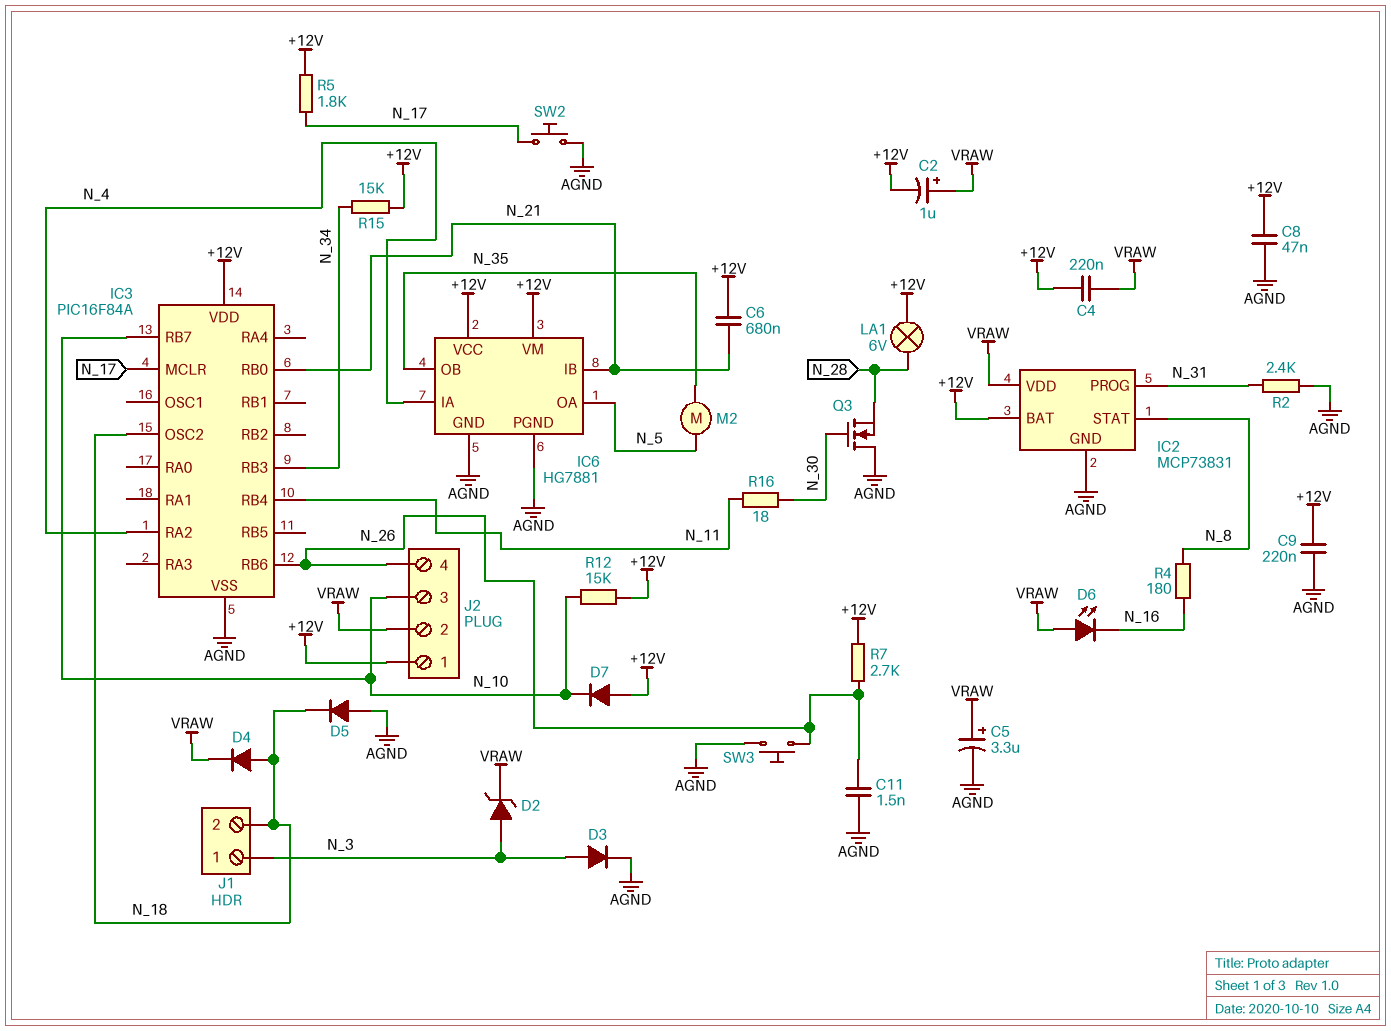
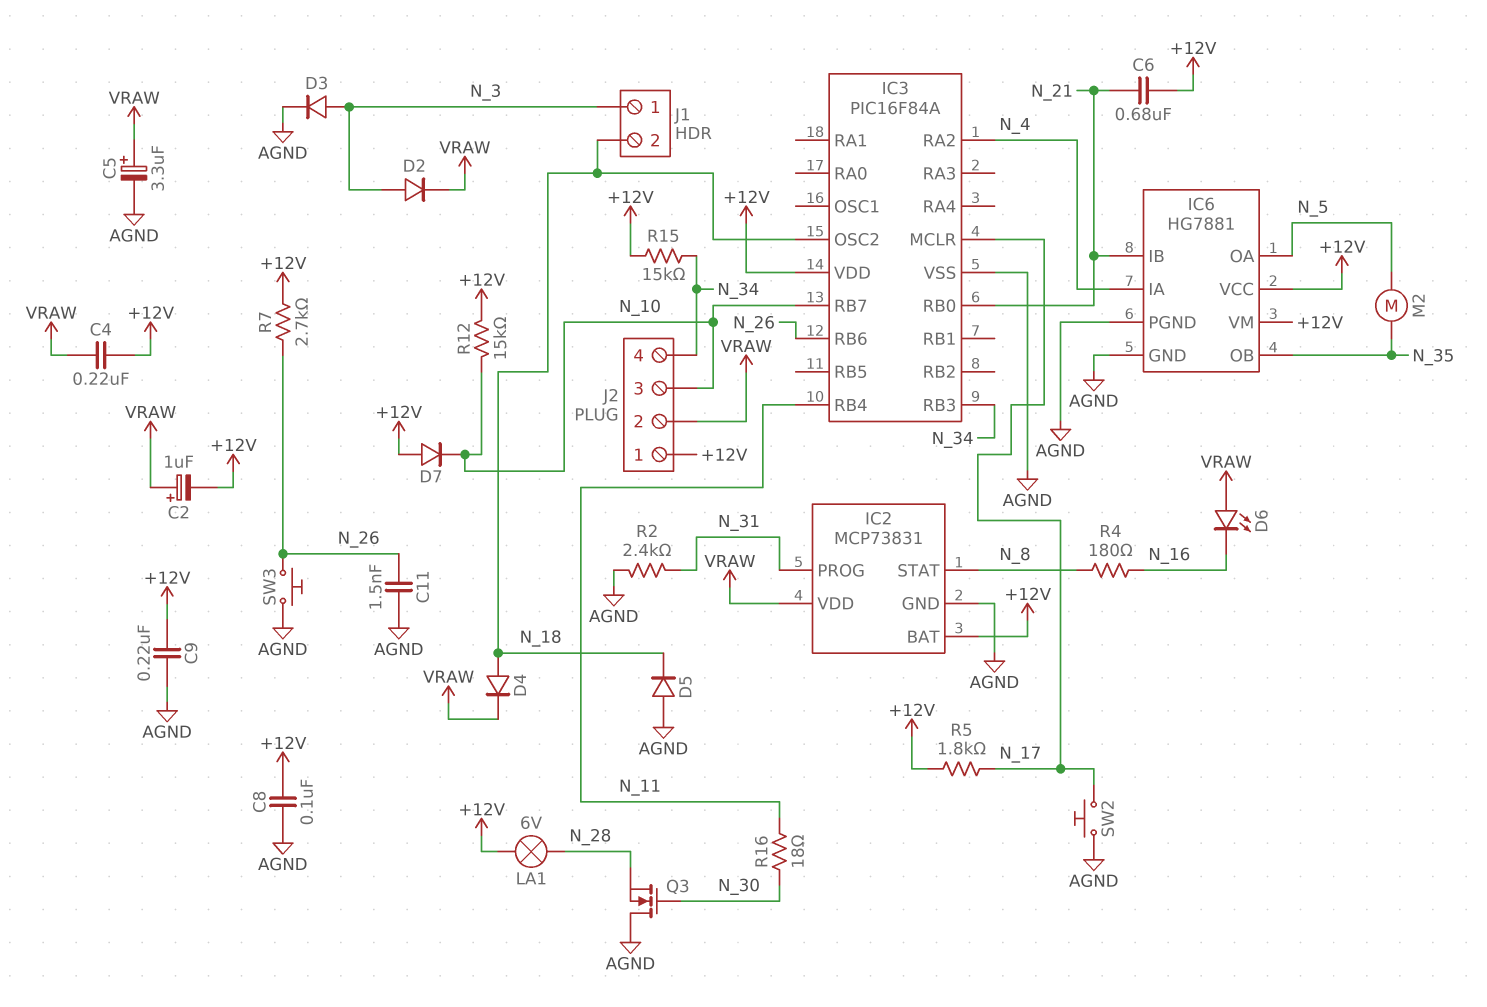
C8: 47nF (+12V, AGND) -> 100nF (+12V, AGND)
D2: zener (A N_3, K VRAW) -> diode (A N_3, K VRAW)
J2 pin 4: N_26 -> N_34

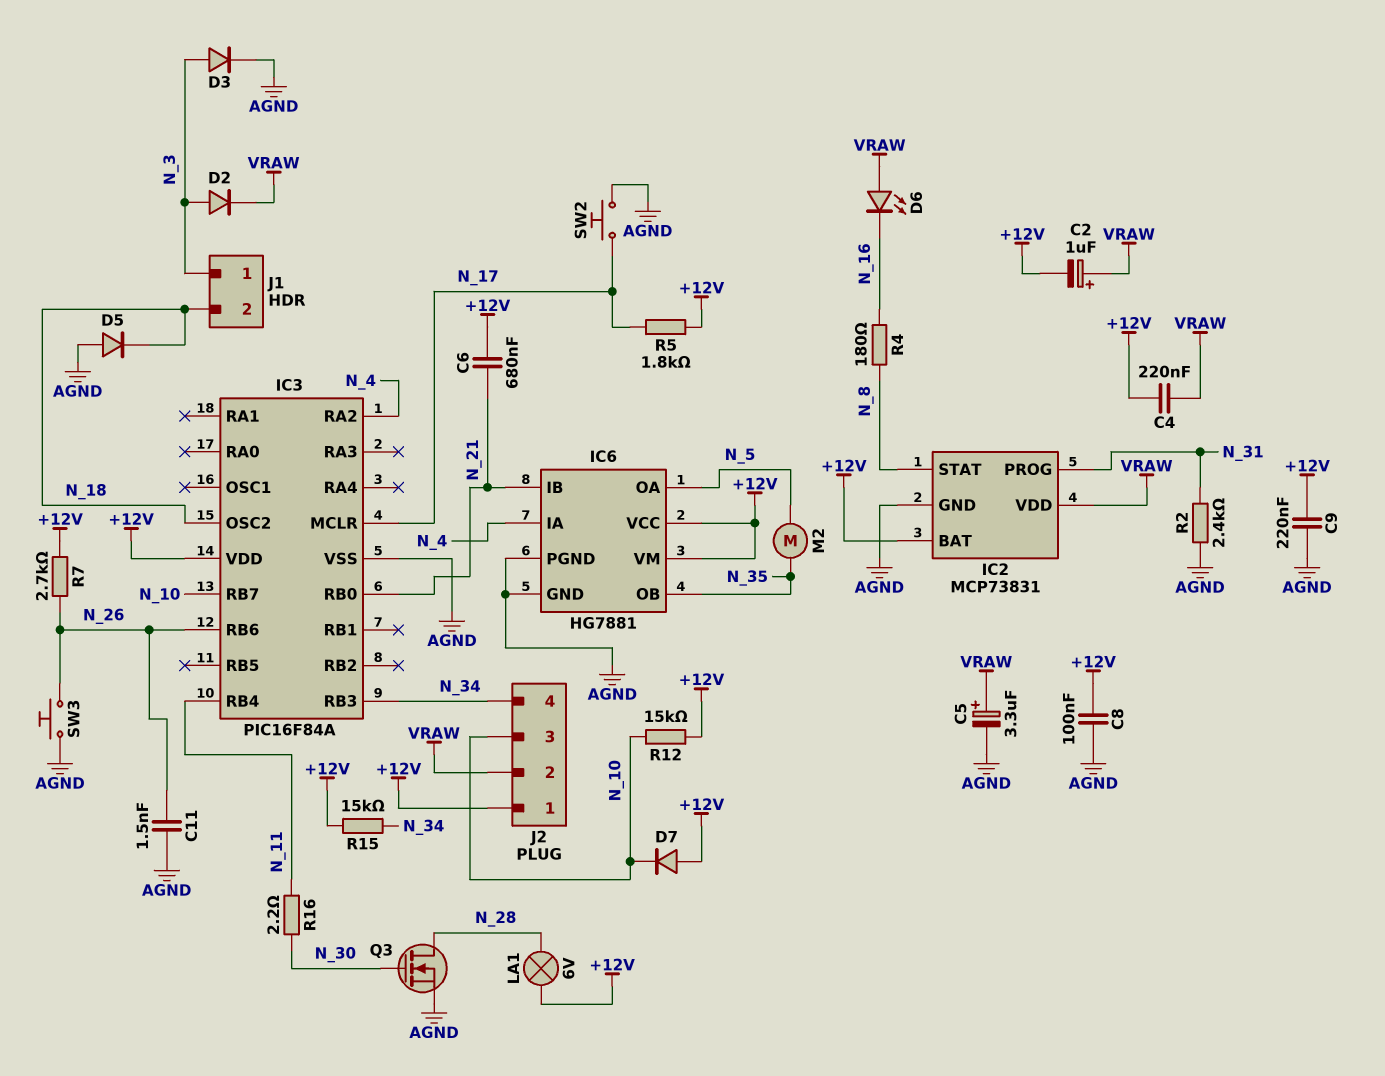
D4: diode (A N_18, K VRAW) -> none
Q3: NMOS (G N_30, D AGND, S N_28) -> NMOS (G N_30, D N_28, S AGND)
R16: 18 (N_11, N_30) -> 2.2 (N_11, N_30)

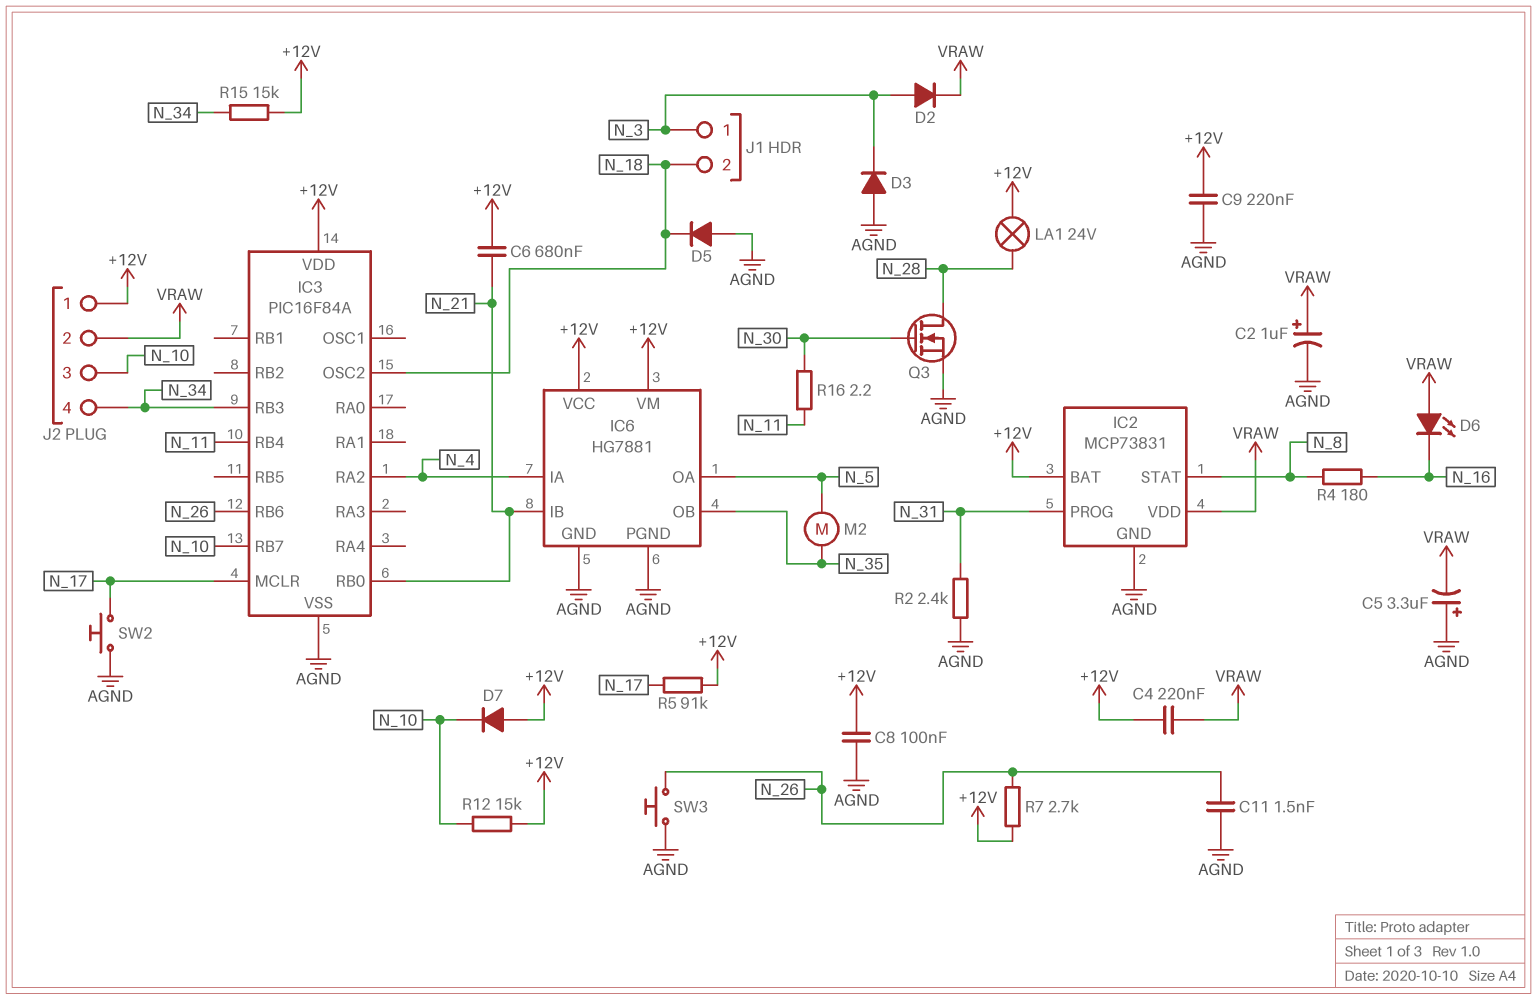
C2: 1uF (plus VRAW, minus +12V) -> 1uF (plus VRAW, minus AGND)
C5: 3.3uF (plus VRAW, minus AGND) -> 3.3uF (plus AGND, minus VRAW)
D3: diode (A N_3, K AGND) -> diode (A AGND, K N_3)
LA1: lamp 6V (+12V, N_28) -> lamp 24V (+12V, N_28)
R5: 1.8k (+12V, N_17) -> 91k (+12V, N_17)

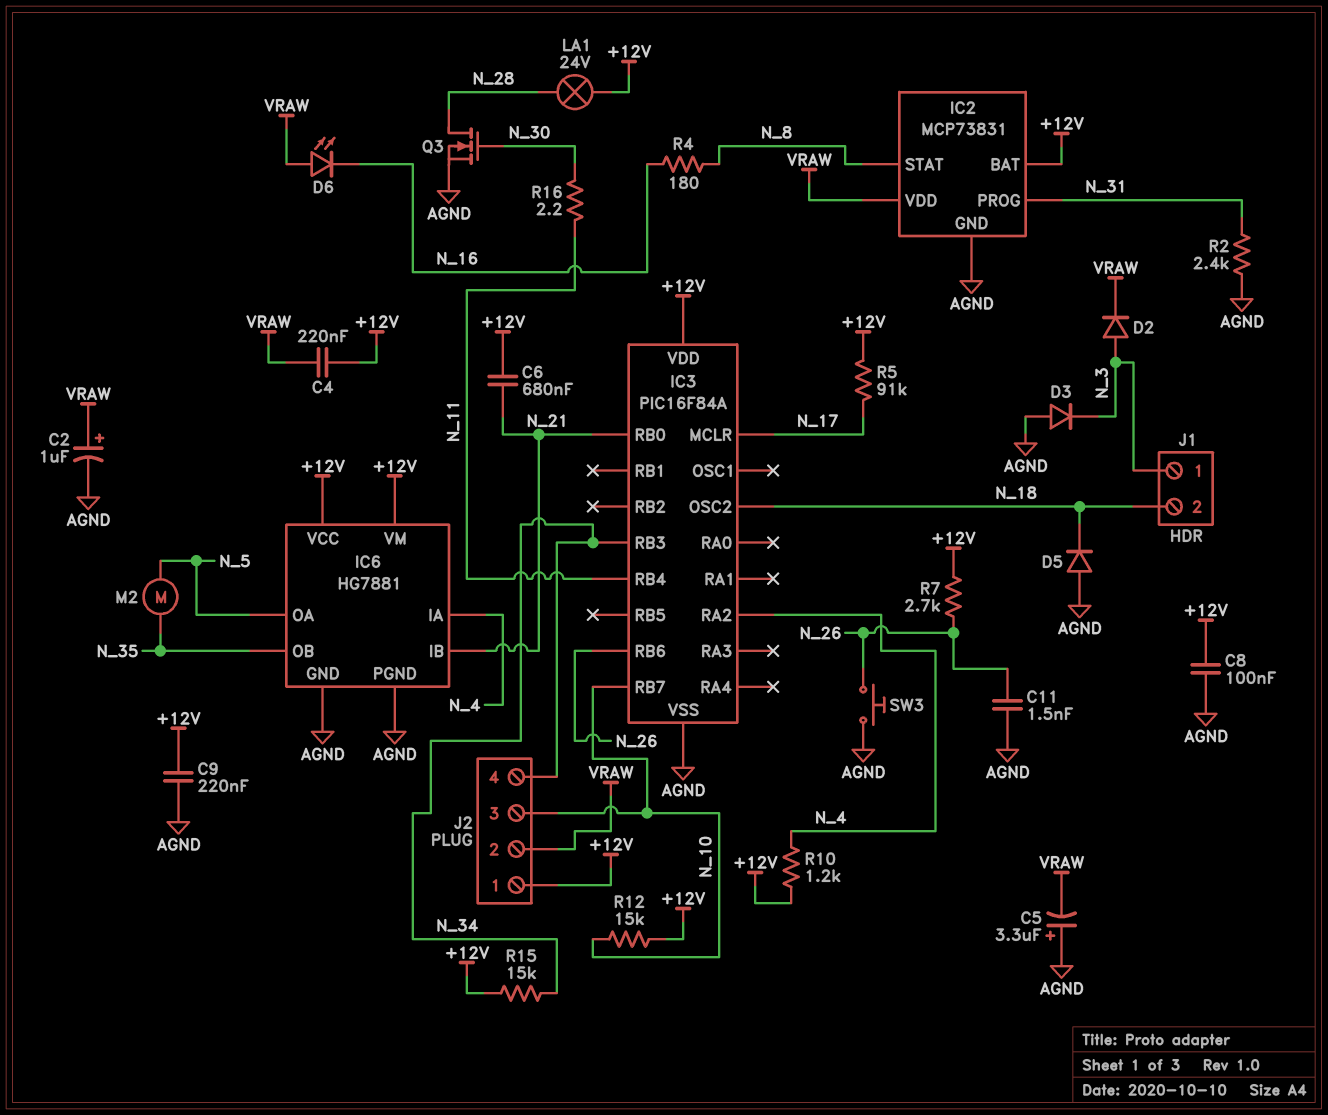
D7: diode (A +12V, K N_10) -> none
R10: none -> 1.2k (+12V, N_4)
SW2: button (AGND, N_17) -> none

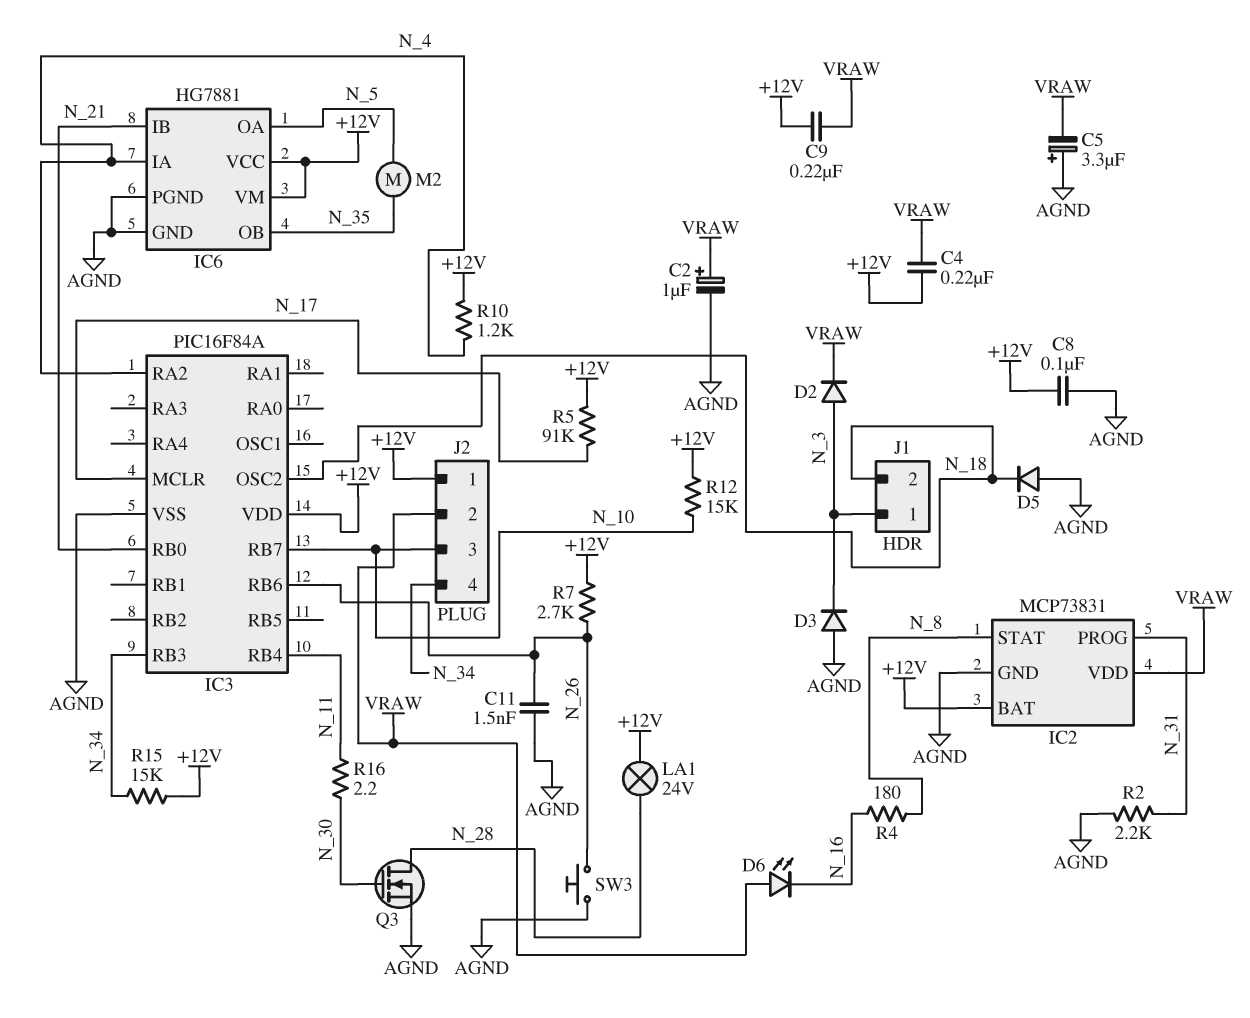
C6: 680nF (+12V, N_21) -> none
C9: 220nF (+12V, AGND) -> 220nF (+12V, VRAW)
R2: 2.4k (AGND, N_31) -> 2.2k (AGND, N_31)

